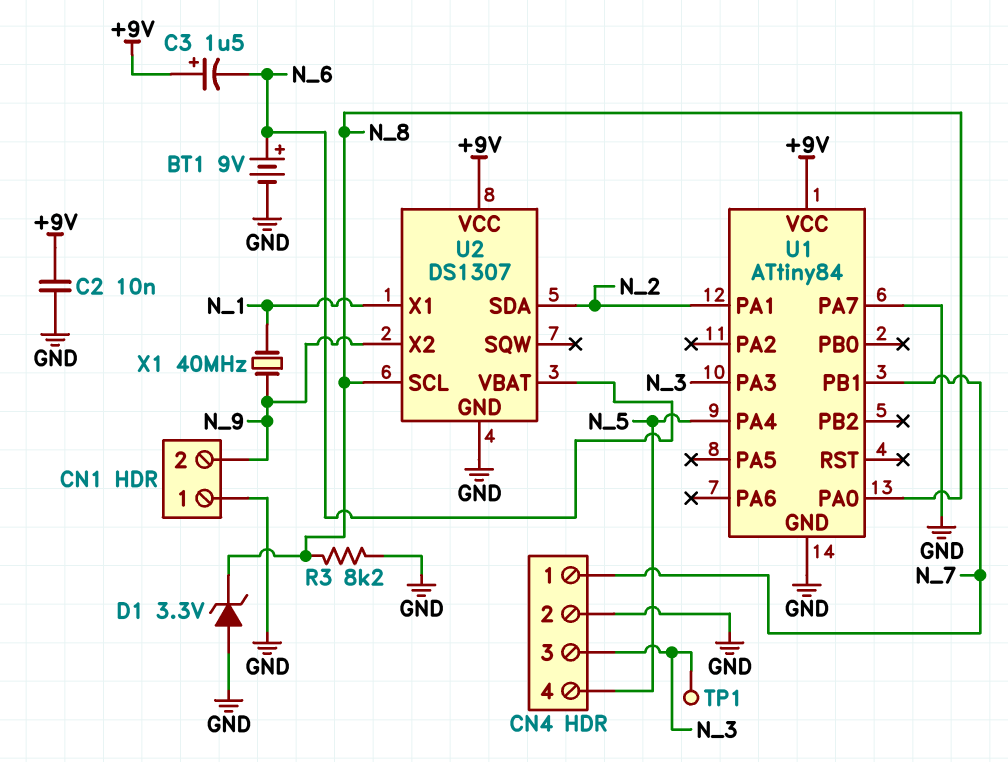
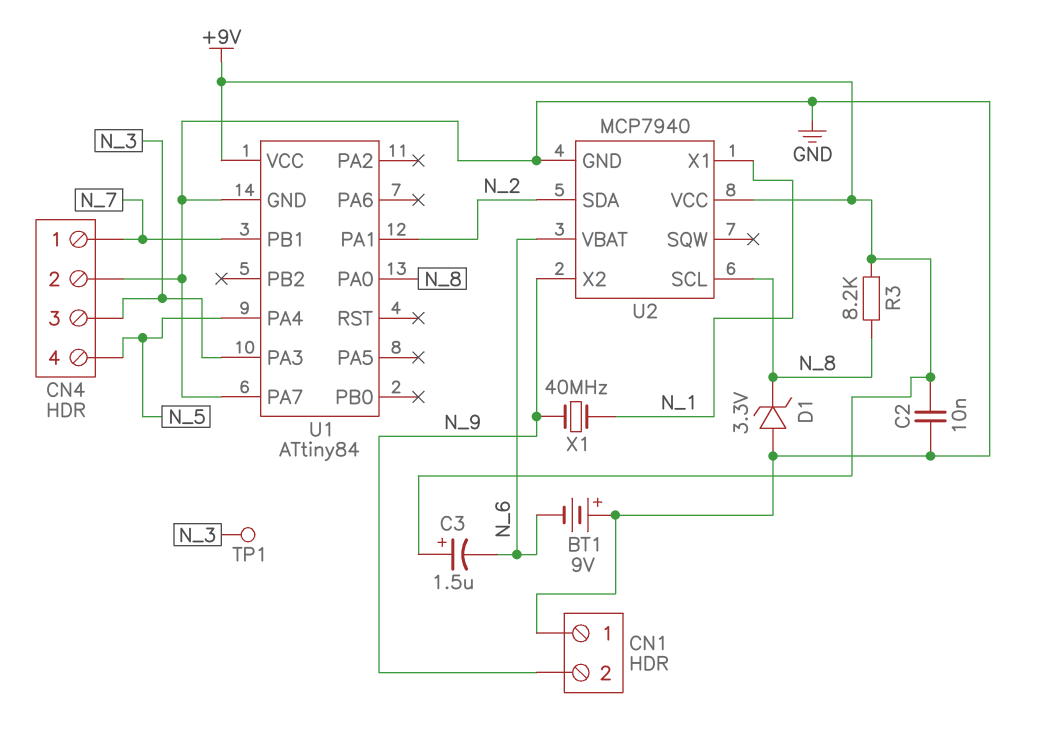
BT1: 9V (plus N_6, minus GND) -> 9V (plus GND, minus N_6)
R3: 8.2k (GND, N_8) -> 8.2k (+9V, N_8)
U2: DS1307 -> MCP7940

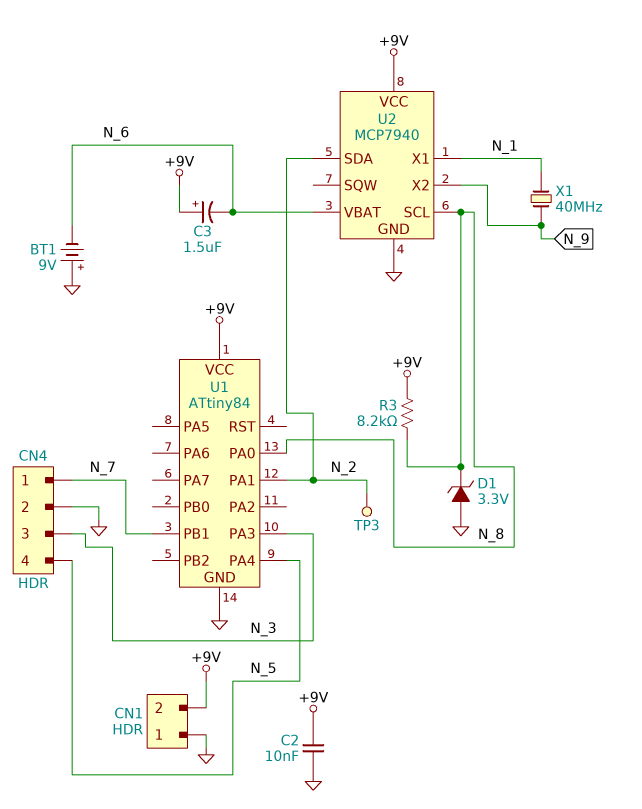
CN1 pin 2: N_9 -> +9V
TP1: test point (N_3) -> none
TP3: none -> test point (N_2)
U1 pin PA7: GND -> none

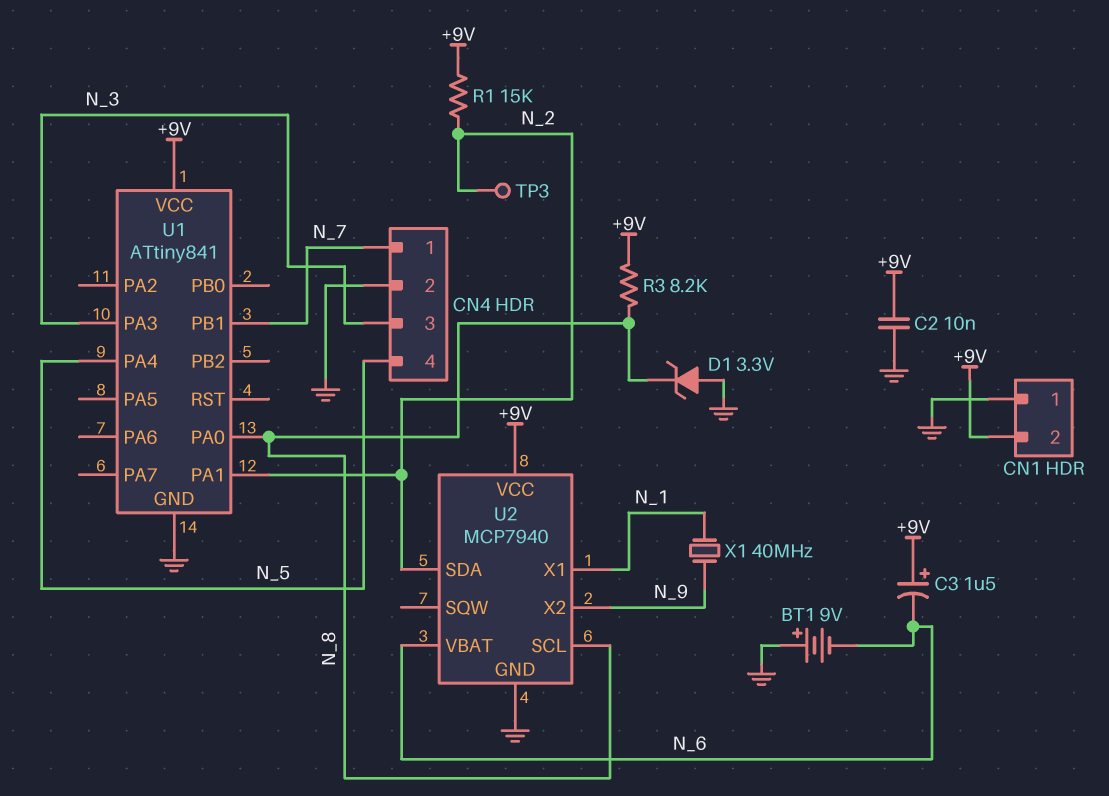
R1: none -> 15k (+9V, N_2)
U1: ATtiny84 -> ATtiny841

